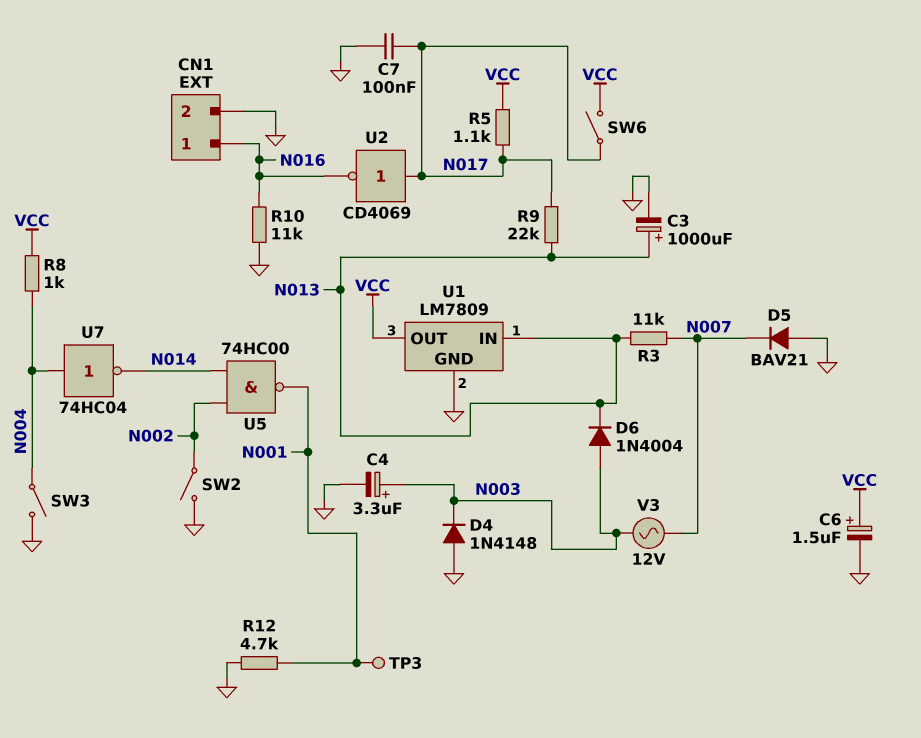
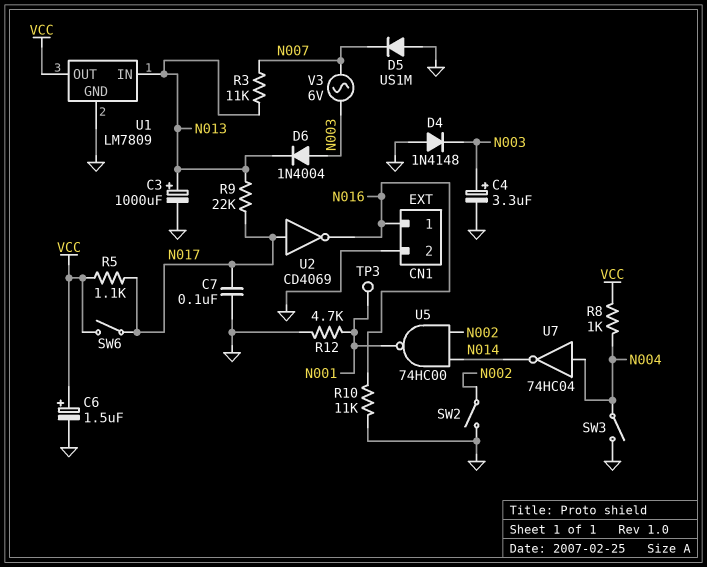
D5: diode BAV21 (A GND, K N007) -> diode US1M (A GND, K N007)
V3: AC 12V (N003, N007) -> AC 6V (N003, N007)

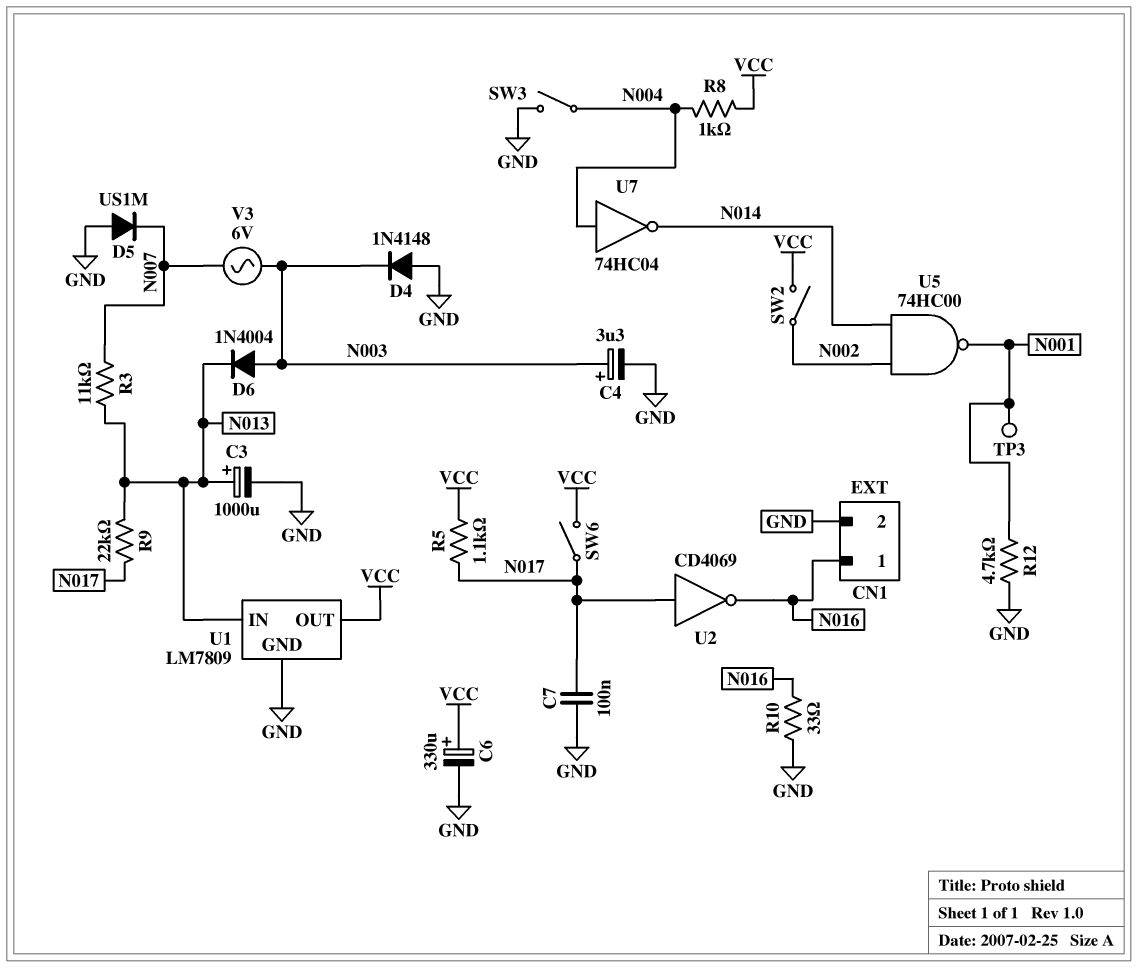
C6: 1.5uF (plus VCC, minus GND) -> 330uF (plus VCC, minus GND)
R10: 11k (GND, N016) -> 33 (GND, N016)
SW2: switch (GND, N002) -> switch (N002, VCC)

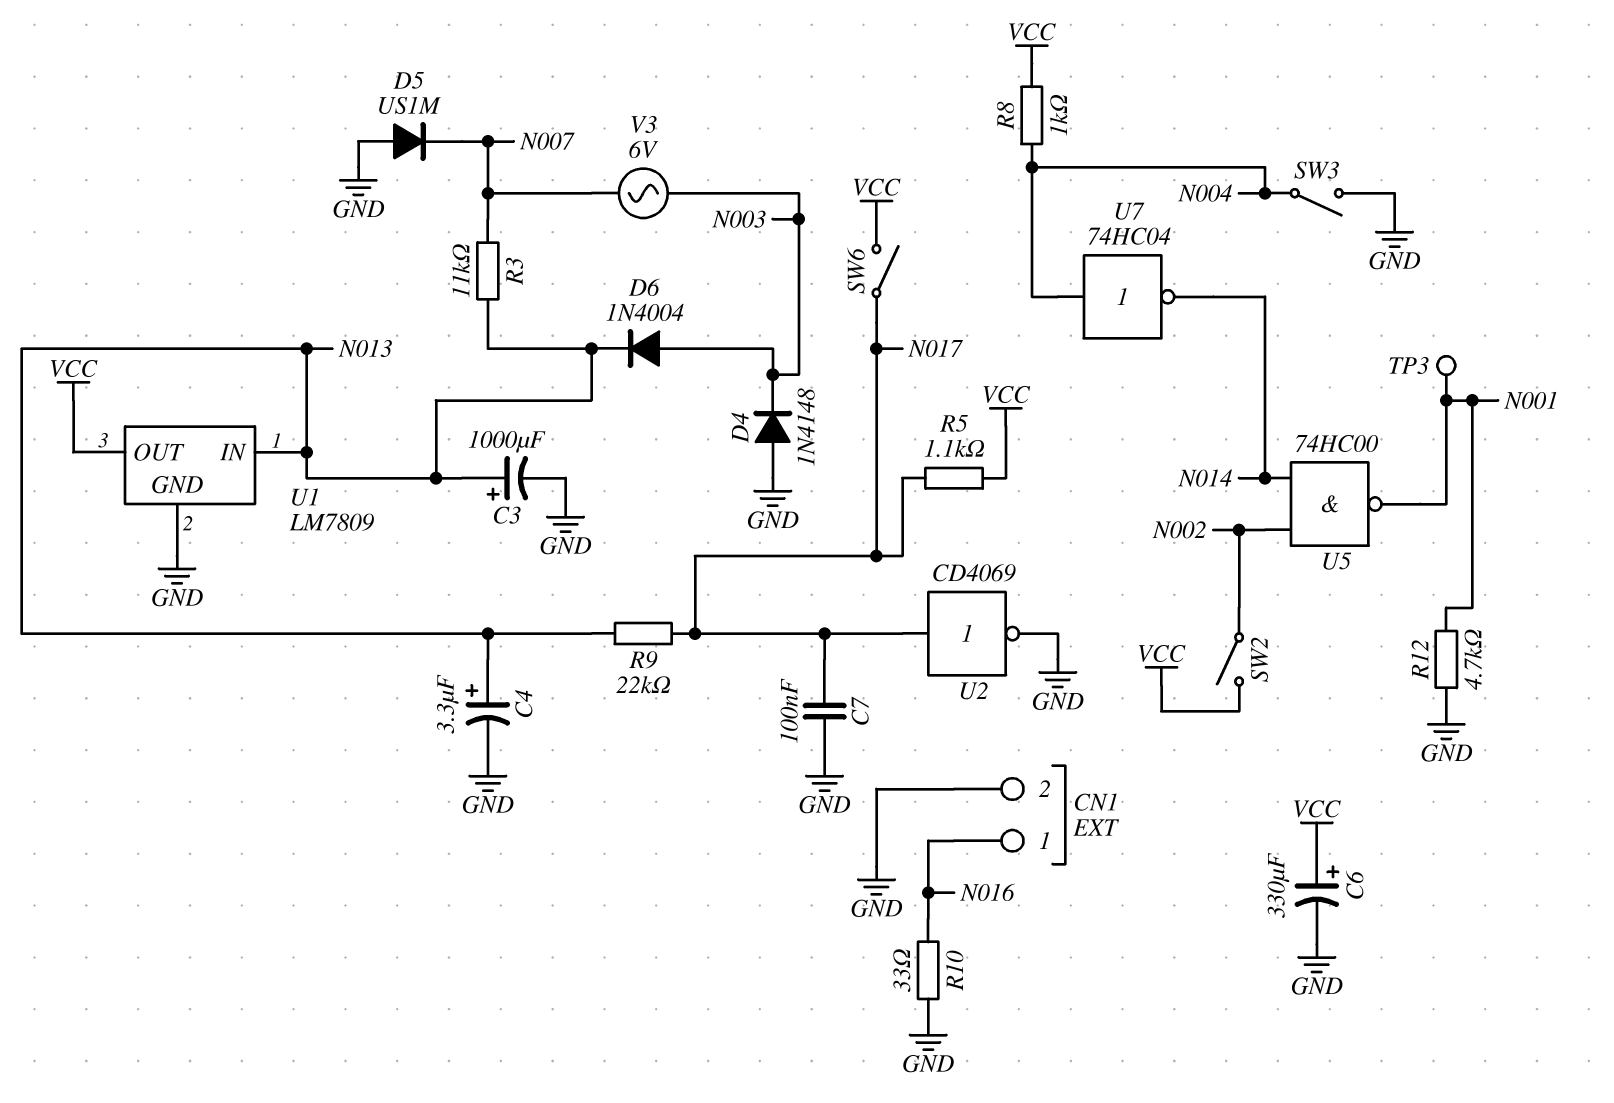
C4: 3.3uF (plus N003, minus GND) -> 3.3uF (plus N013, minus GND)
U2: NOT CD4069 (in N017, out N016) -> NOT CD4069 (in N017, out GND)

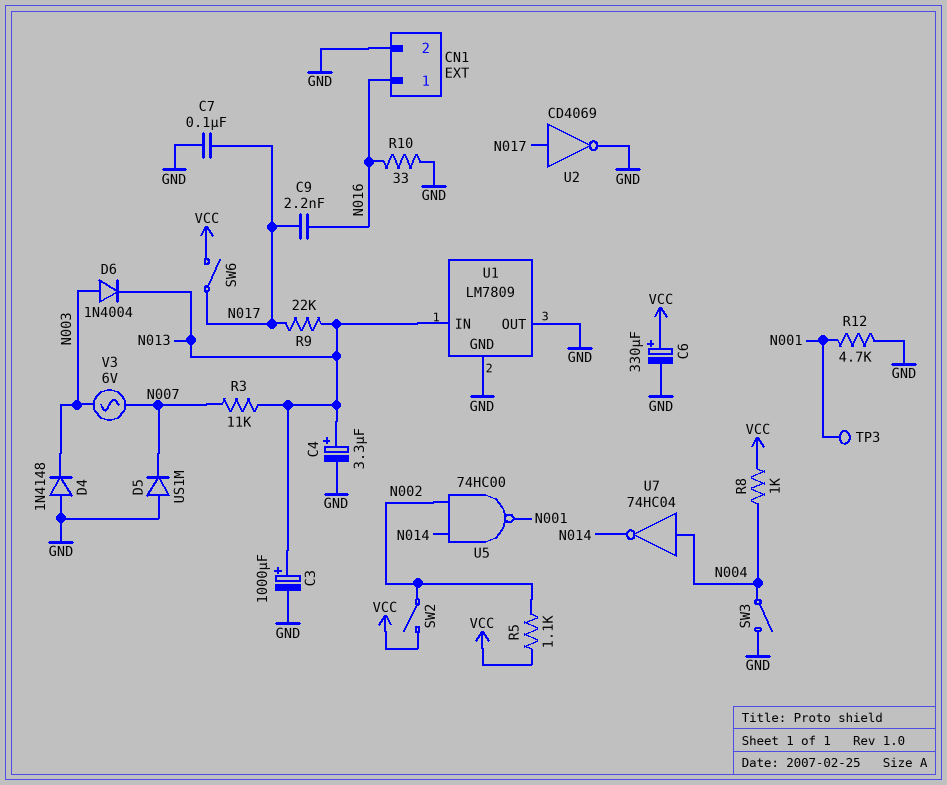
C9: none -> 2.2nF (N016, N017)
R5: 1.1k (N017, VCC) -> 1.1k (N002, VCC)
U1 pin OUT: VCC -> GND

